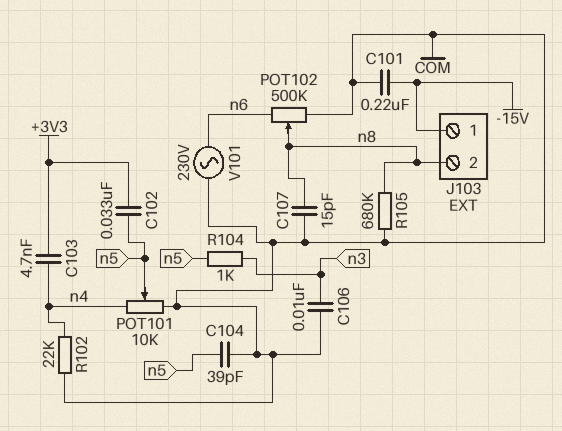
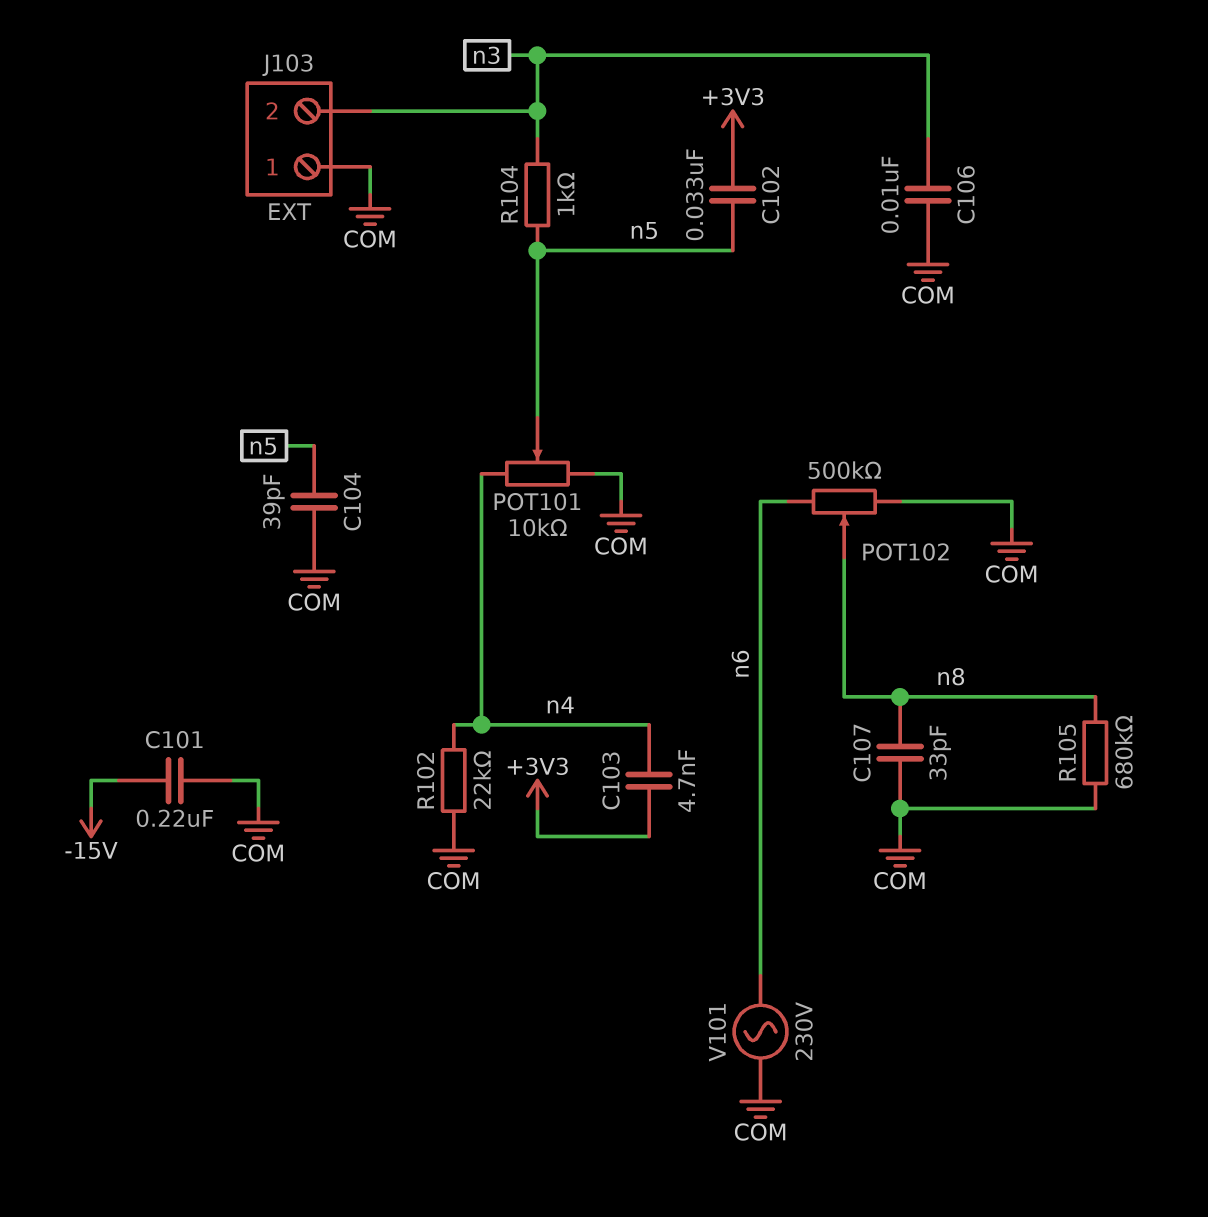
C107: 15pF (COM, n8) -> 33pF (COM, n8)
J103 pin 1: -15V -> COM
J103 pin 2: n8 -> n3

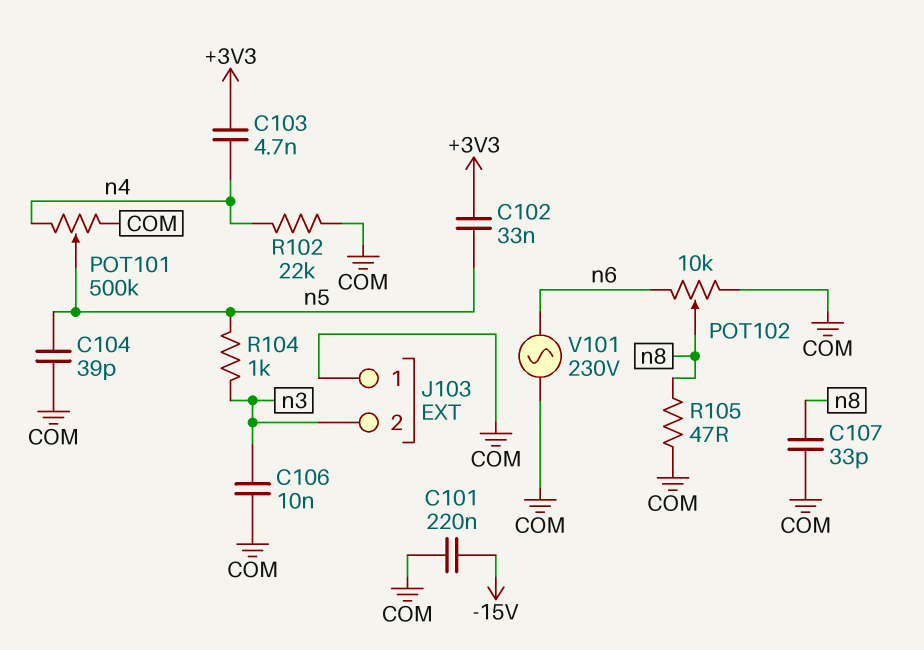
POT101: 10k (COM, n4, wiper n5) -> 500k (COM, n4, wiper n5)
POT102: 500k (COM, n6, wiper n8) -> 10k (COM, n6, wiper n8)
R105: 680k (COM, n8) -> 47 (COM, n8)

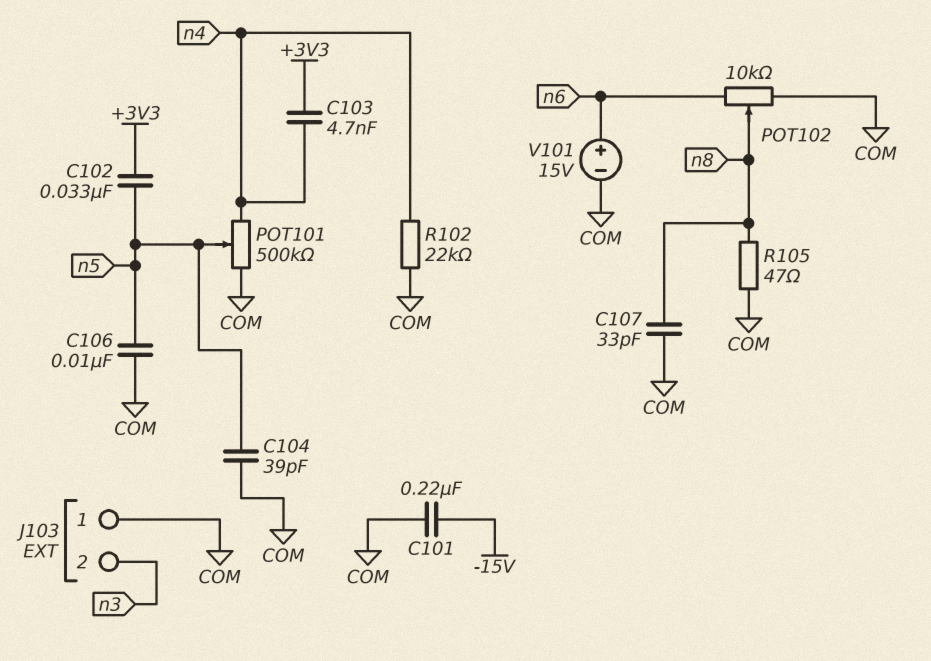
C106: 10nF (COM, n3) -> 10nF (COM, n5)
R104: 1k (n3, n5) -> none
V101: AC 230V (COM, n6) -> 15V (plus n6, minus COM)

